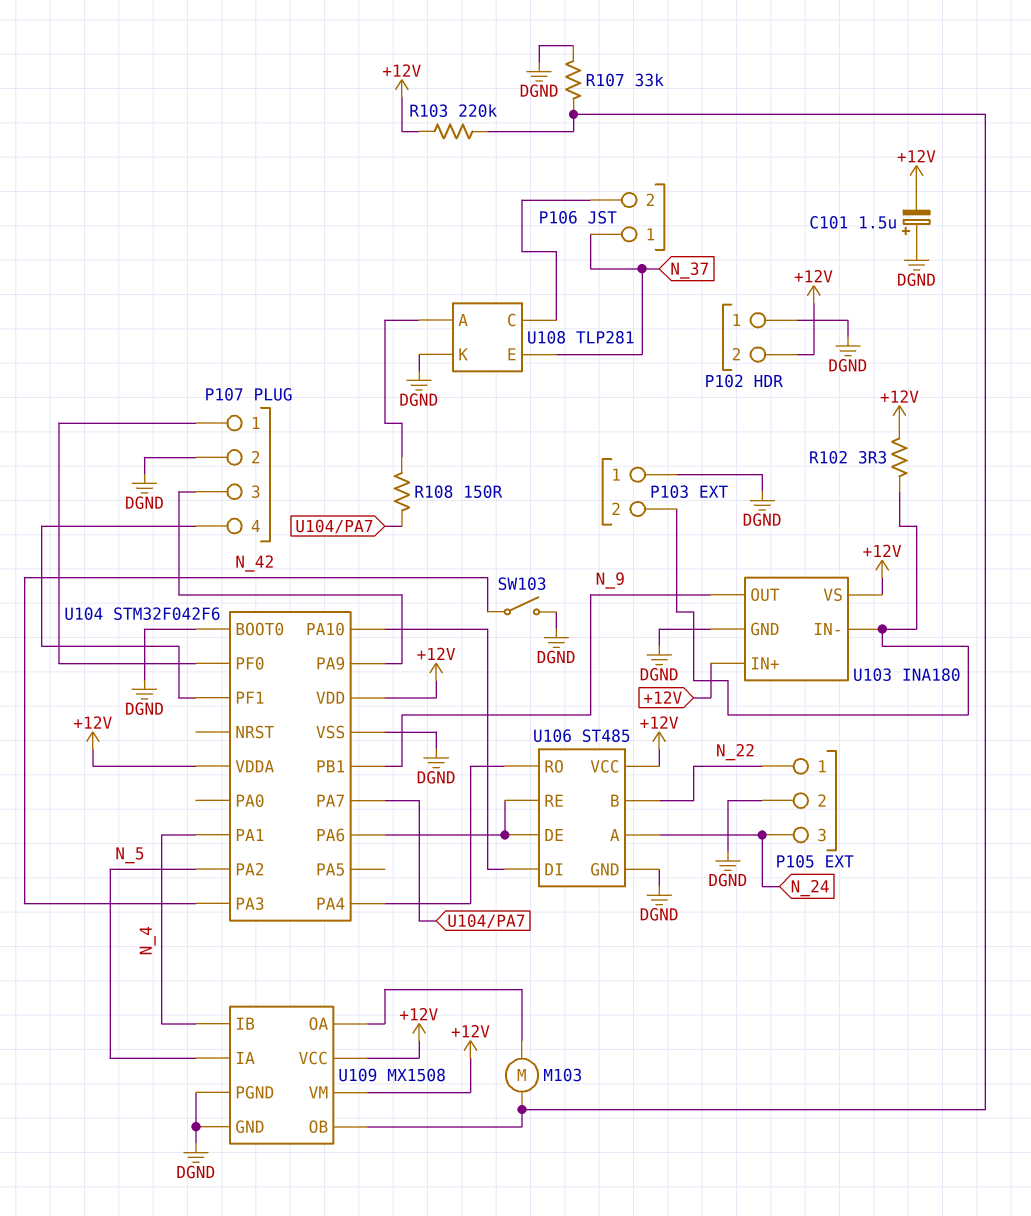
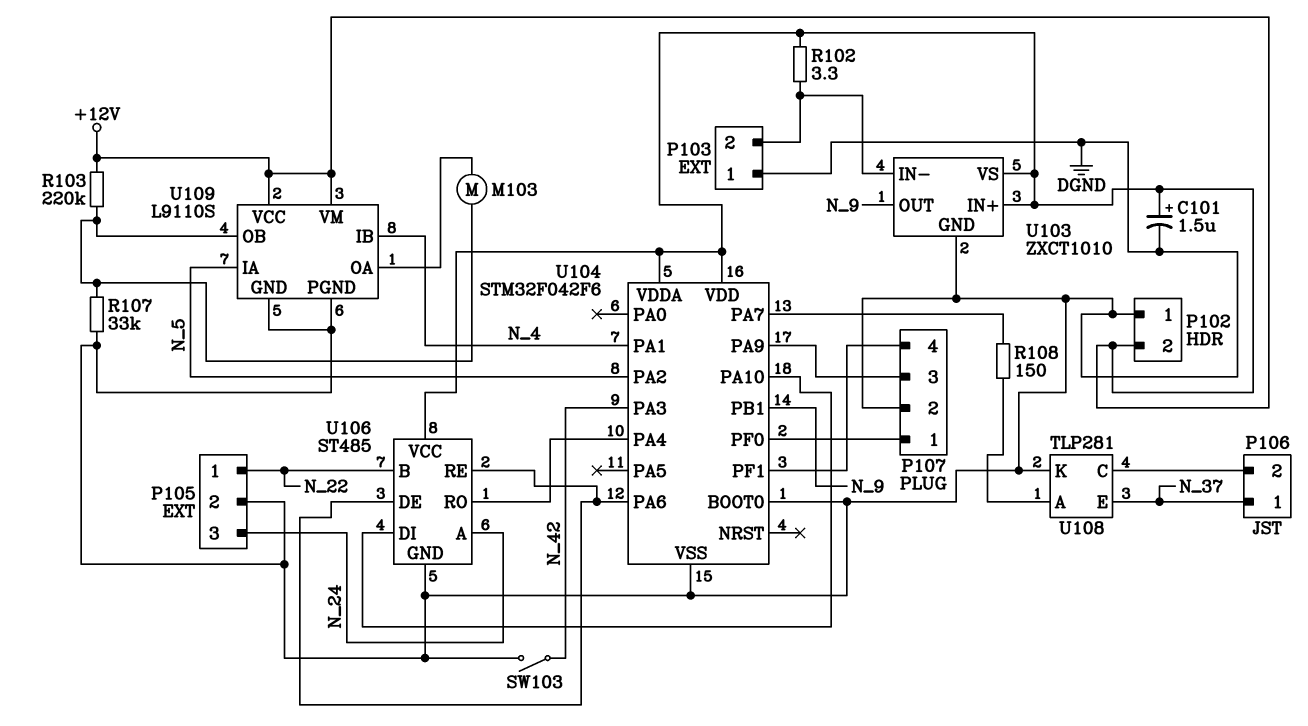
C101: 1.5uF (plus DGND, minus +12V) -> 1.5uF (plus +12V, minus DGND)
U103: INA180 -> ZXCT1010
U109: MX1508 -> L9110S

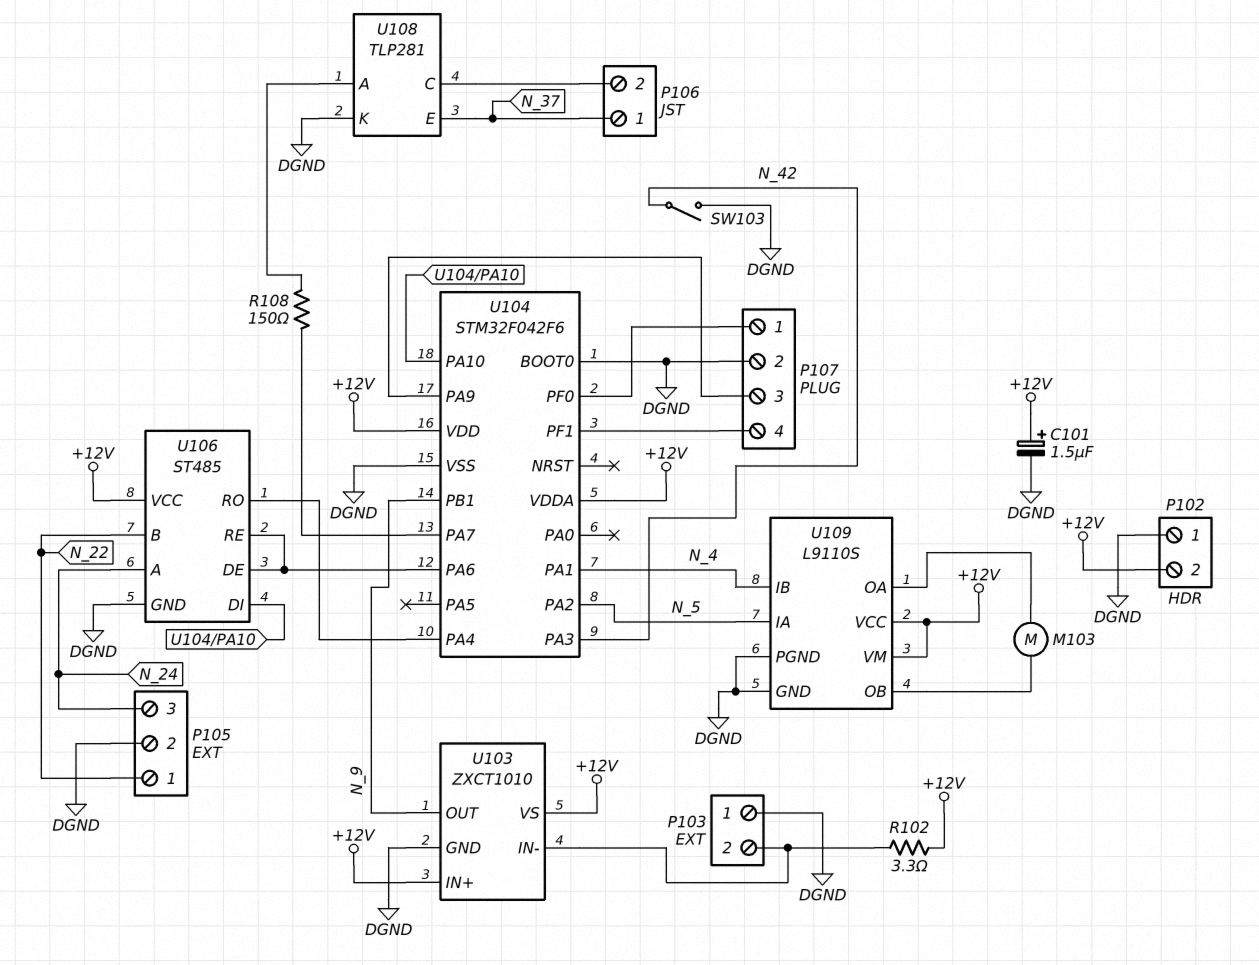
R103: 220k (+12V, U109/OB) -> none
R107: 33k (DGND, U109/OB) -> none

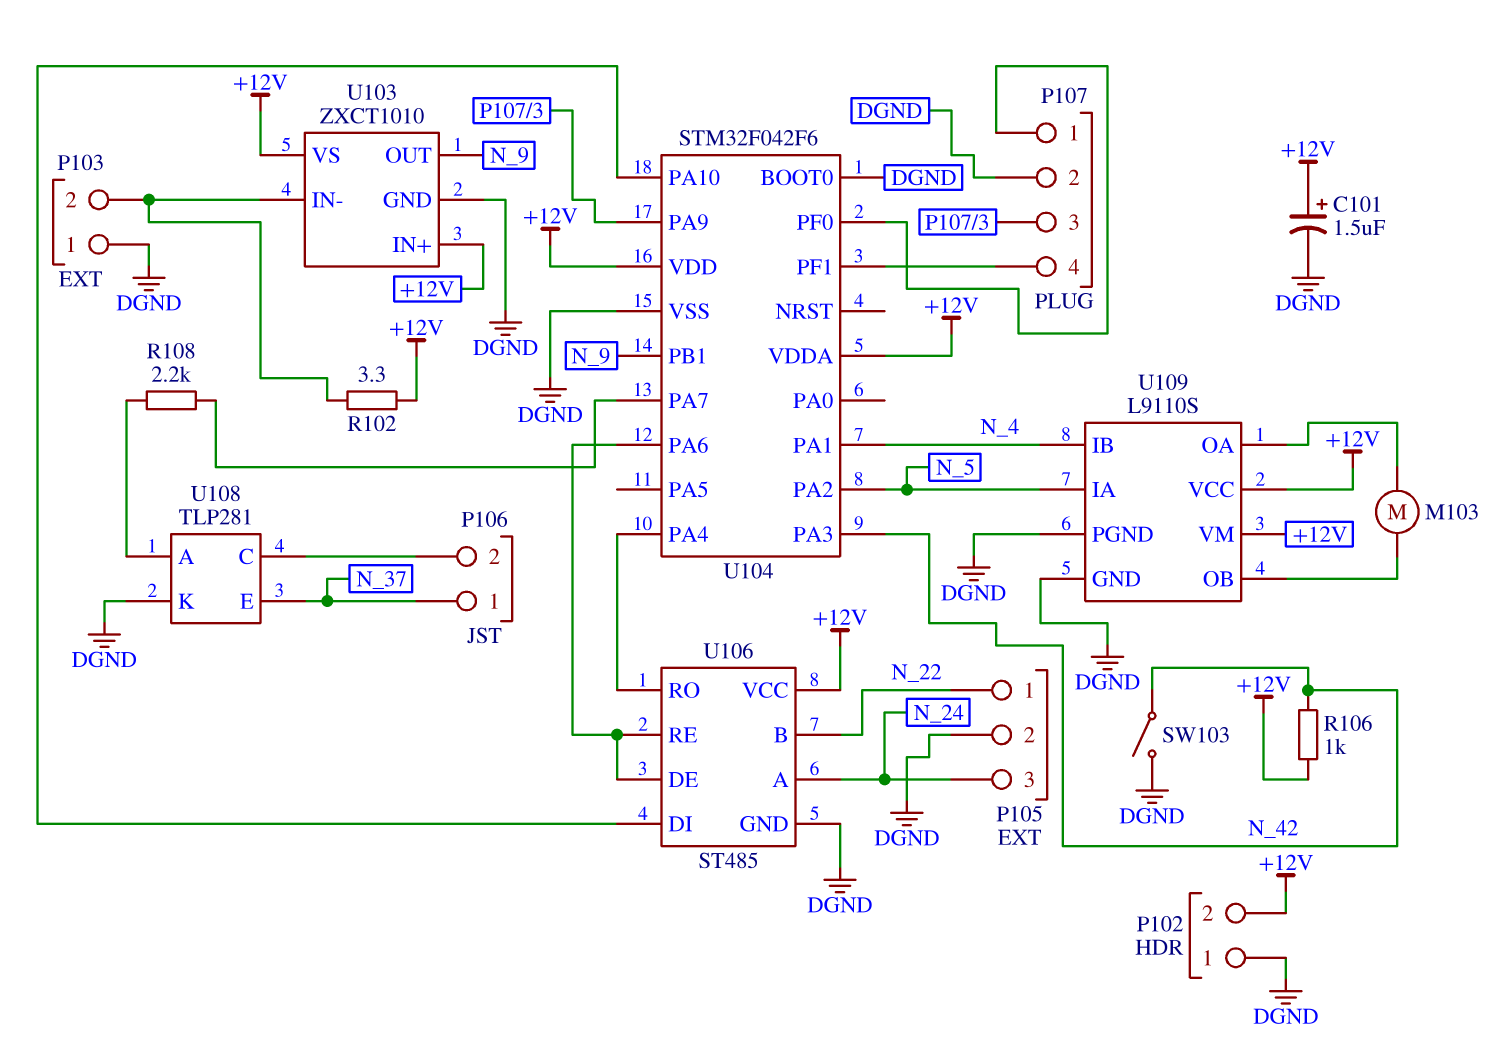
R106: none -> 1k (+12V, N_42)
R108: 150 (U104/PA7, U108/A) -> 2.2k (U104/PA7, U108/A)

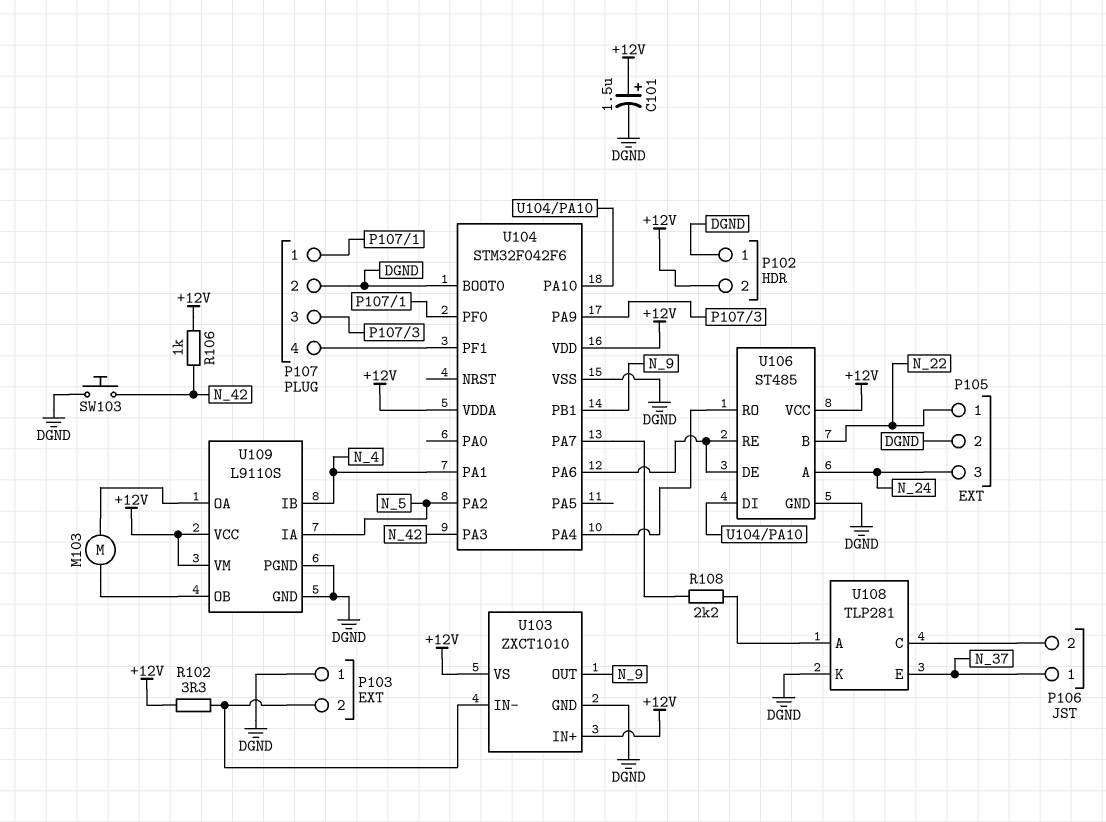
SW103: switch (DGND, N_42) -> button (DGND, N_42)

